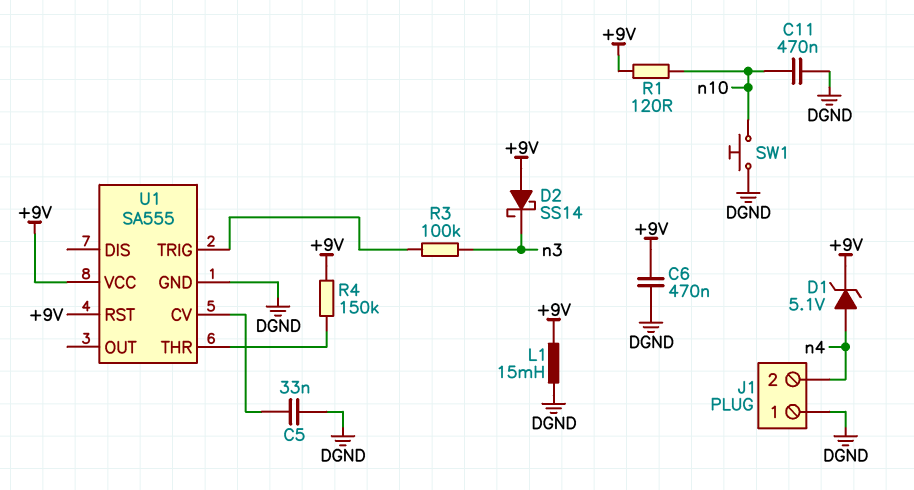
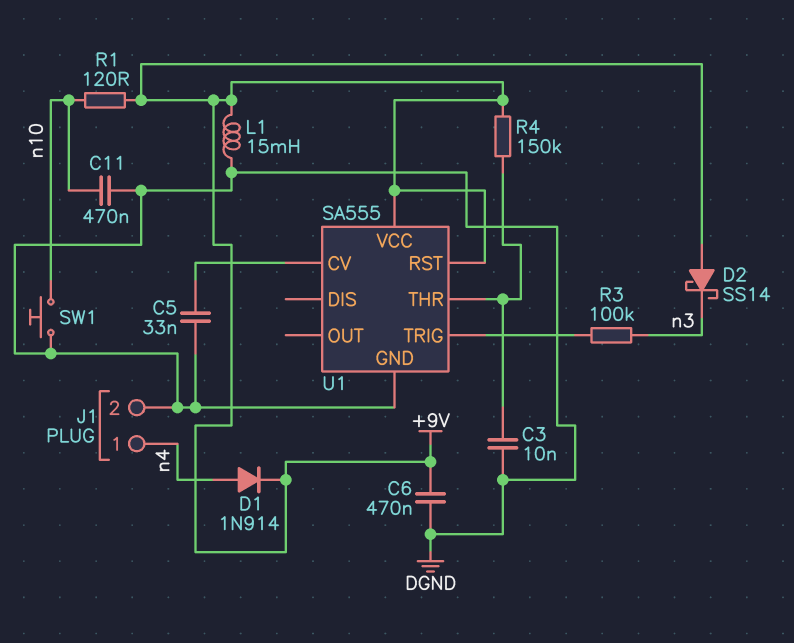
C3: none -> 10nF (DGND, U1/THR)
D1: zener 5.1V (A n4, K +9V) -> diode 1N914 (A n4, K +9V)
J1 pin 1: DGND -> n4
J1 pin 2: n4 -> DGND

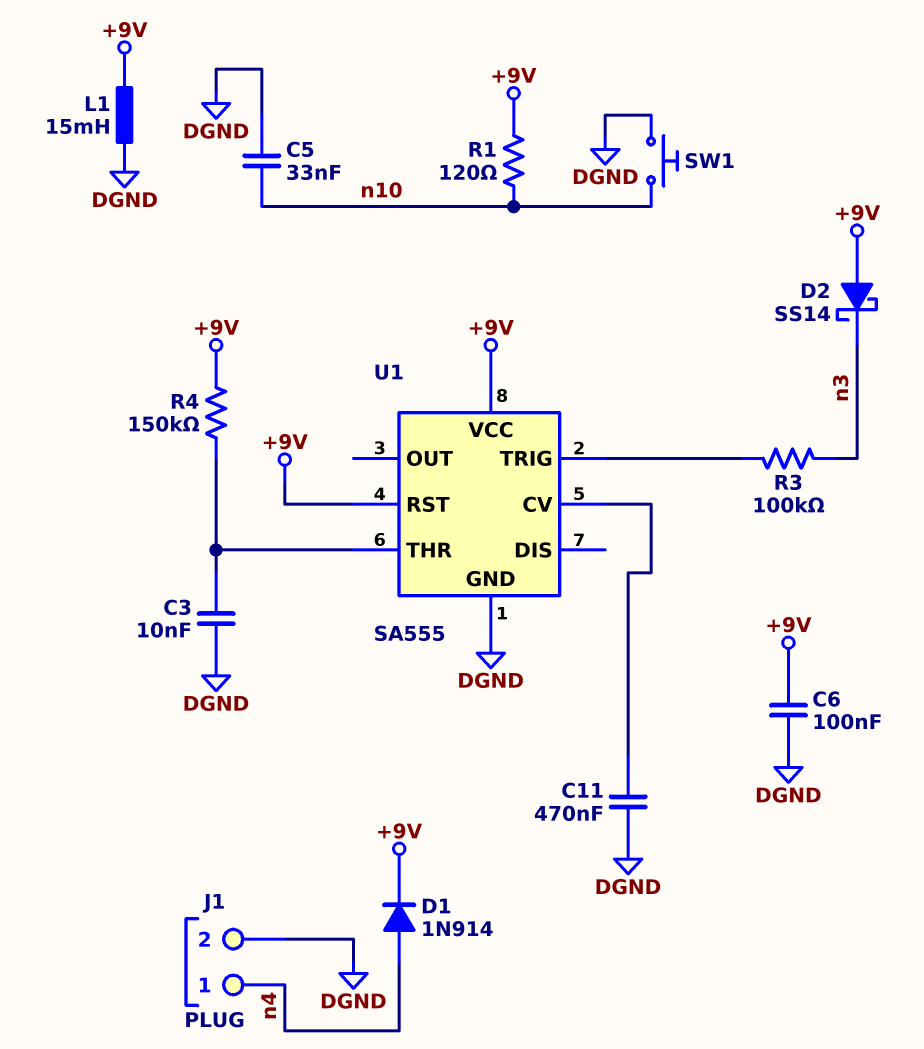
C5: 33nF (DGND, U1/CV) -> 33nF (DGND, n10)
C6: 470nF (+9V, DGND) -> 100nF (+9V, DGND)
C11: 470nF (DGND, n10) -> 470nF (DGND, U1/CV)

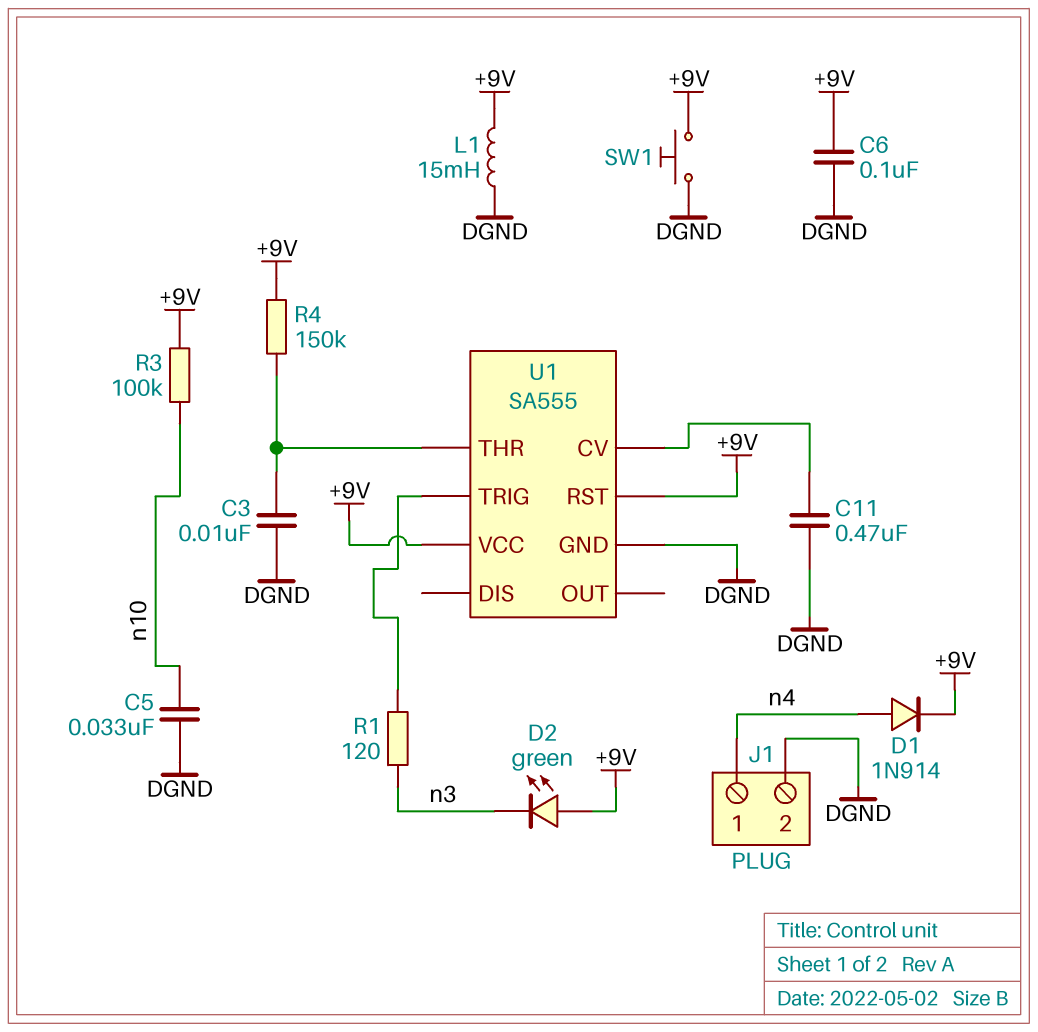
D2: schottky SS14 (A +9V, K n3) -> LED green (A +9V, K n3)
R1: 120 (+9V, n10) -> 120 (U1/TRIG, n3)
R3: 100k (U1/TRIG, n3) -> 100k (+9V, n10)
SW1: button (DGND, n10) -> button (+9V, DGND)

